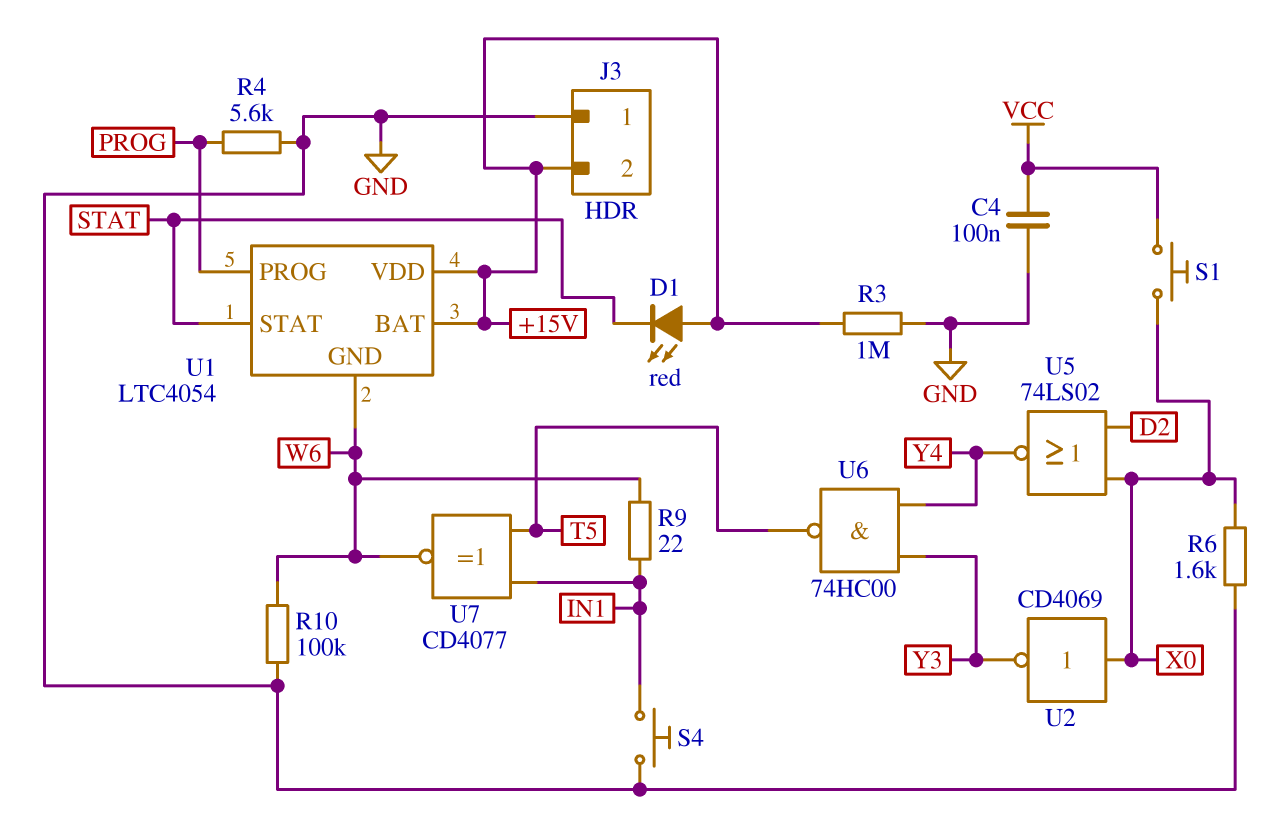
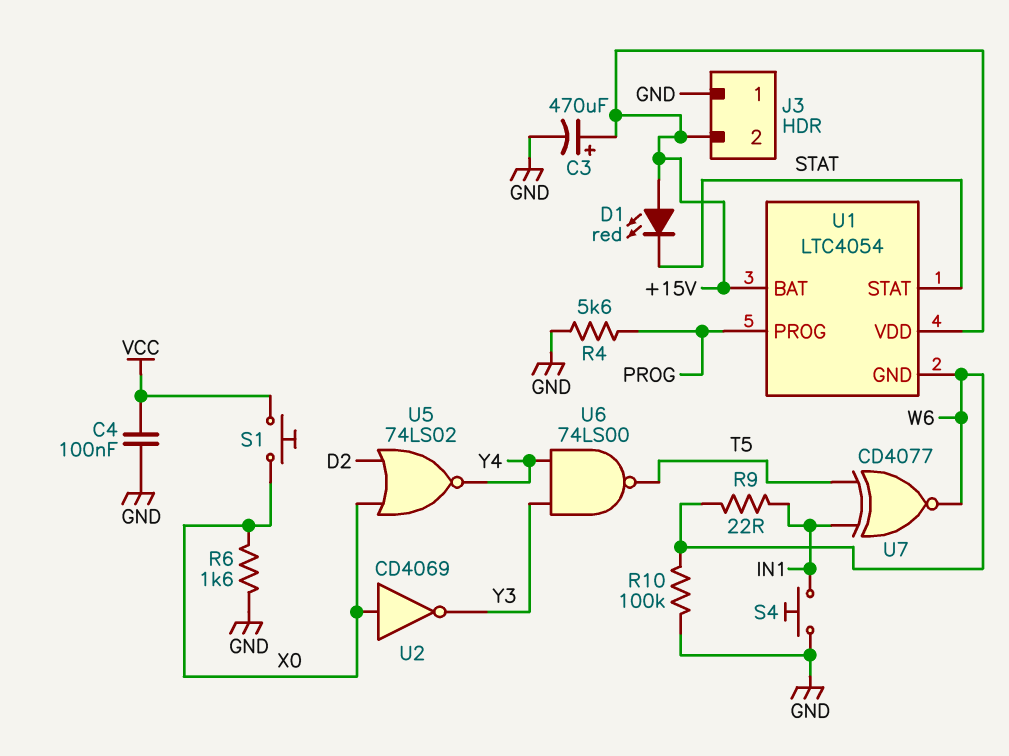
C3: none -> 470uF (plus +15V, minus GND)
R3: 1M (+15V, GND) -> none
U6: NAND 74HC00 (in Y3, in Y4, out T5) -> NAND 74LS00 (in Y3, in Y4, out T5)

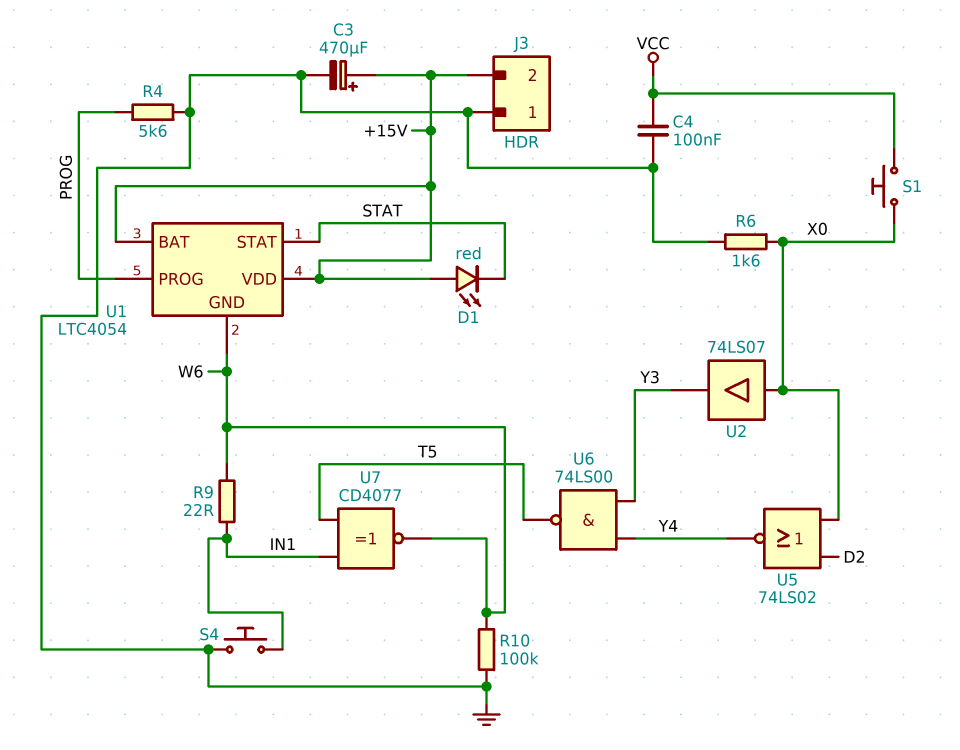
U2: NOT CD4069 (in X0, out Y3) -> buffer 74LS07 (in X0, out Y3)

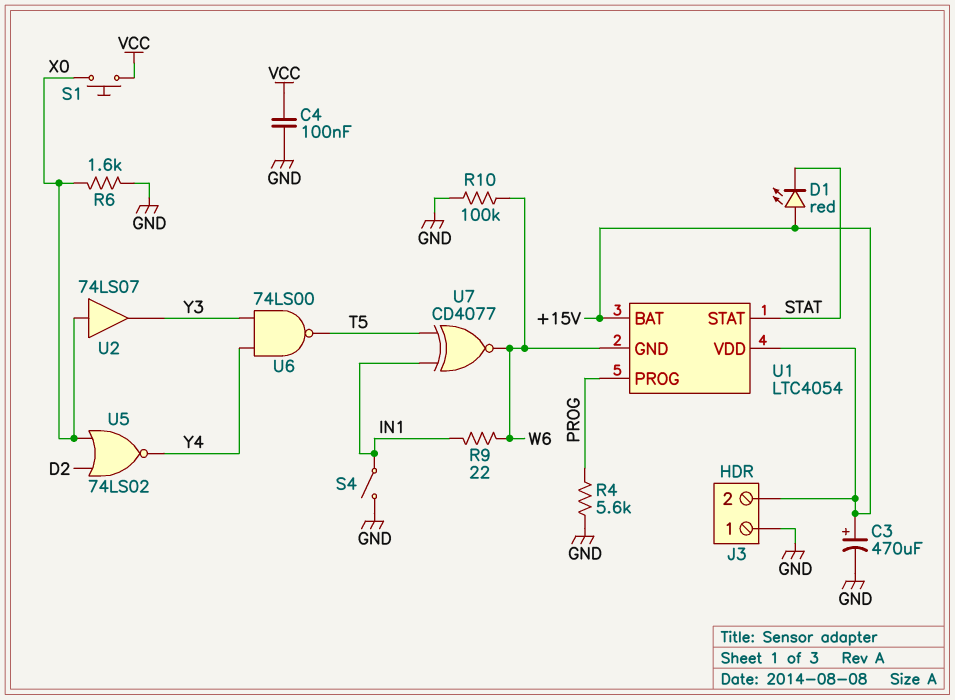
S4: button (GND, IN1) -> switch (GND, IN1)

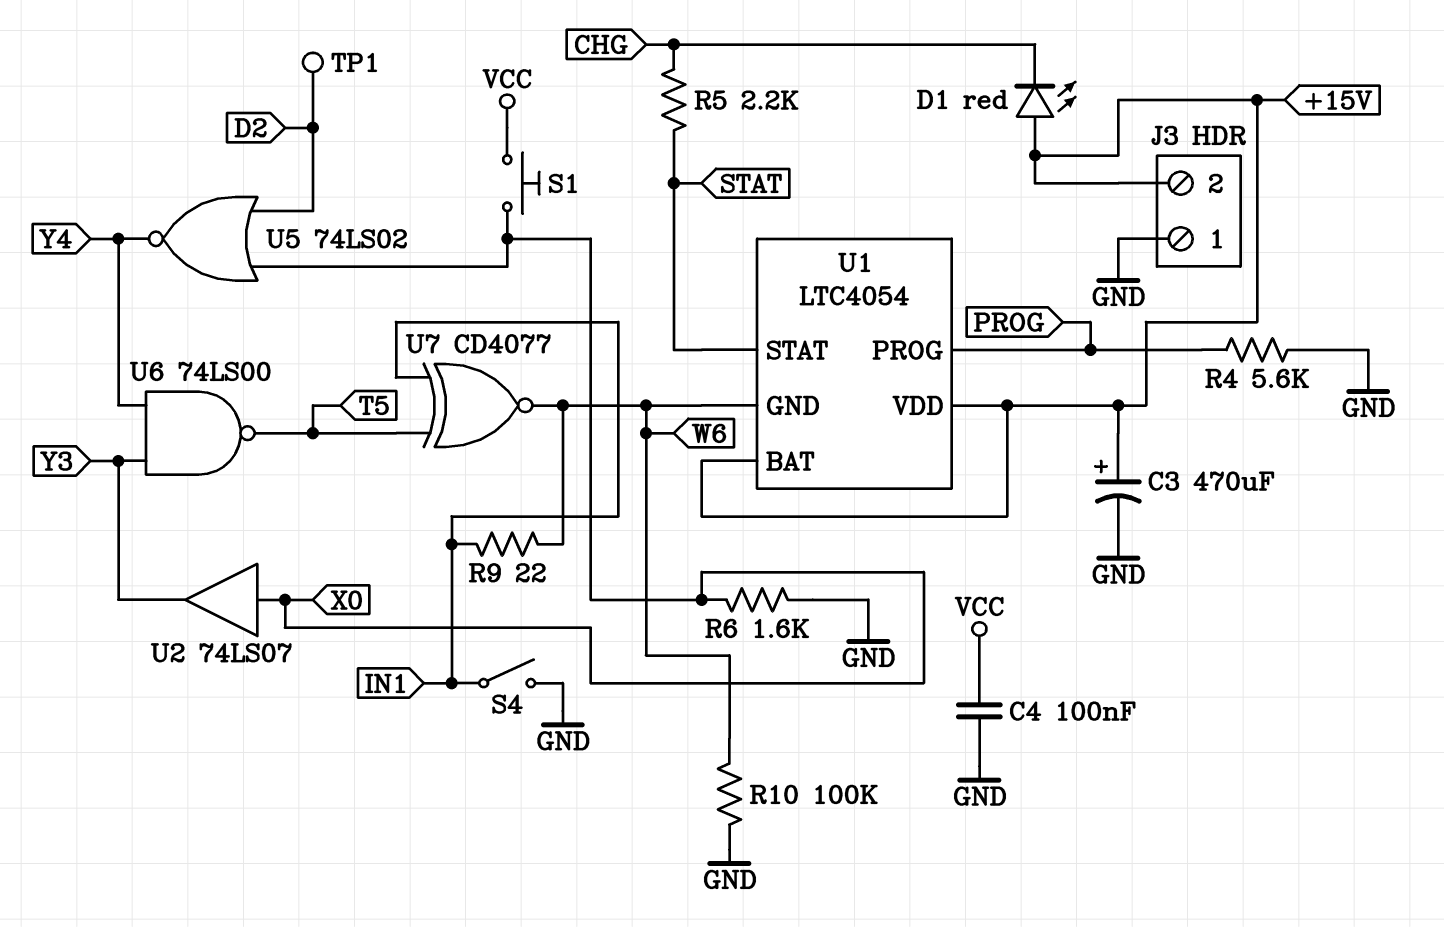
D1: LED red (A +15V, K STAT) -> LED red (A +15V, K CHG)
R5: none -> 2.2k (CHG, STAT)
TP1: none -> test point (D2)

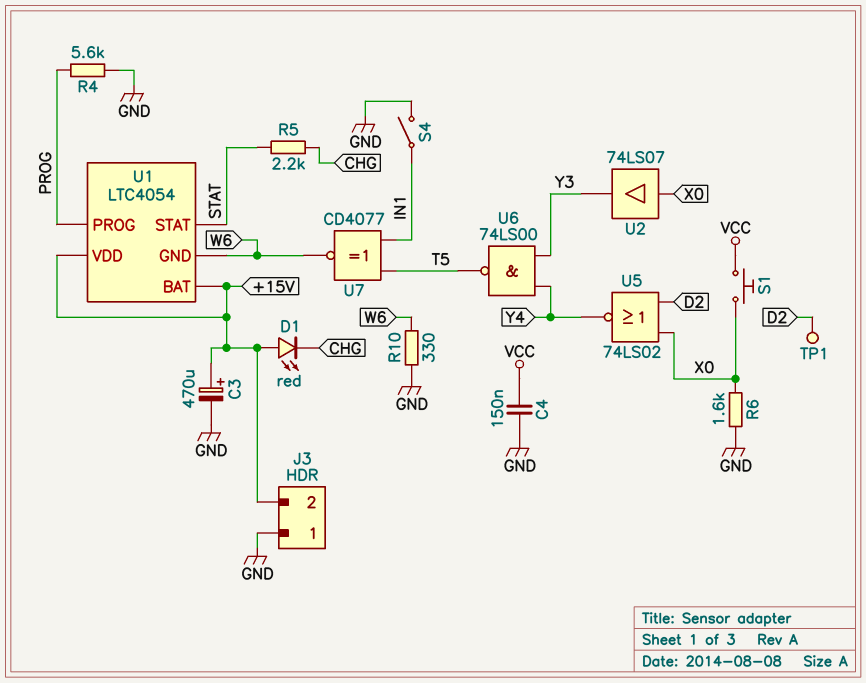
C4: 100nF (GND, VCC) -> 150nF (GND, VCC)
R9: 22 (IN1, W6) -> none
R10: 100k (GND, W6) -> 330 (GND, W6)

